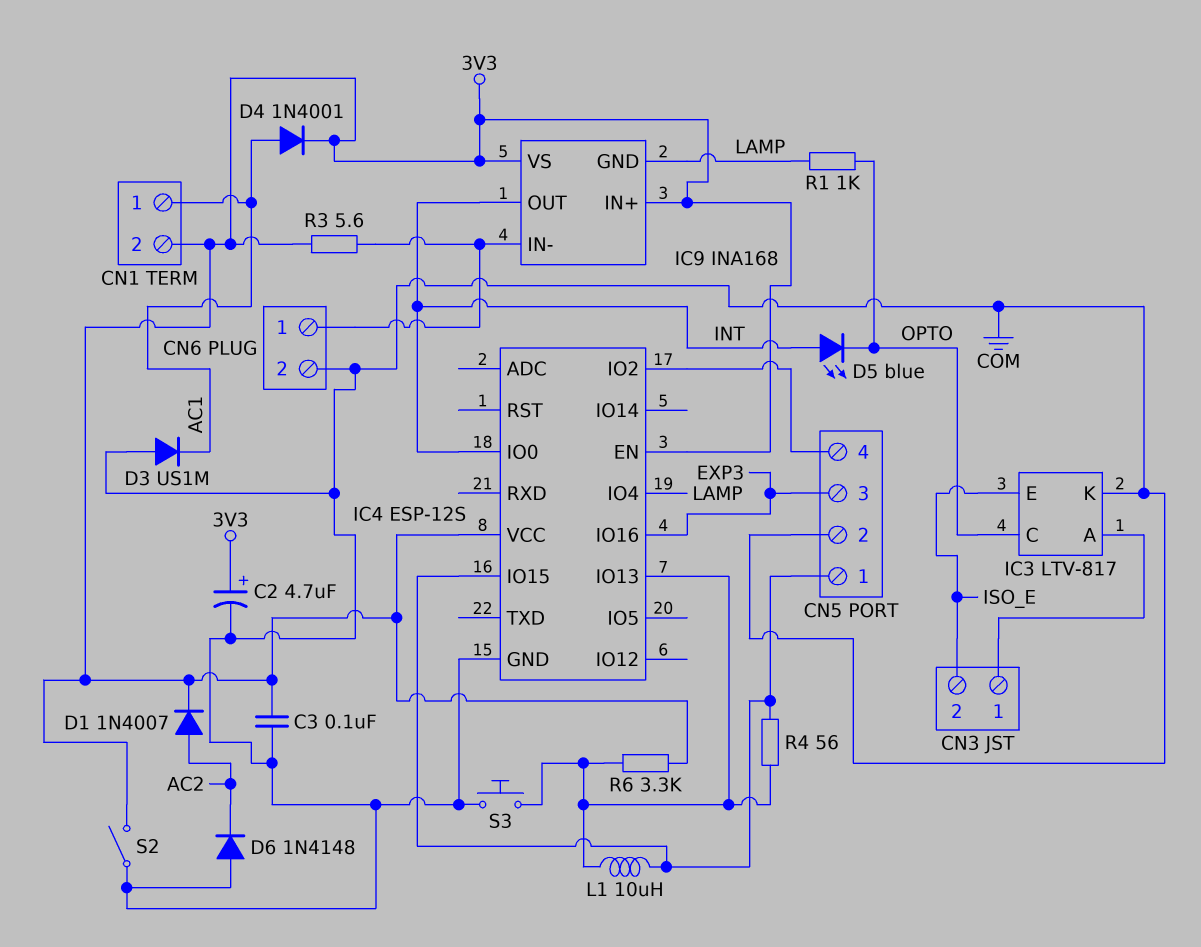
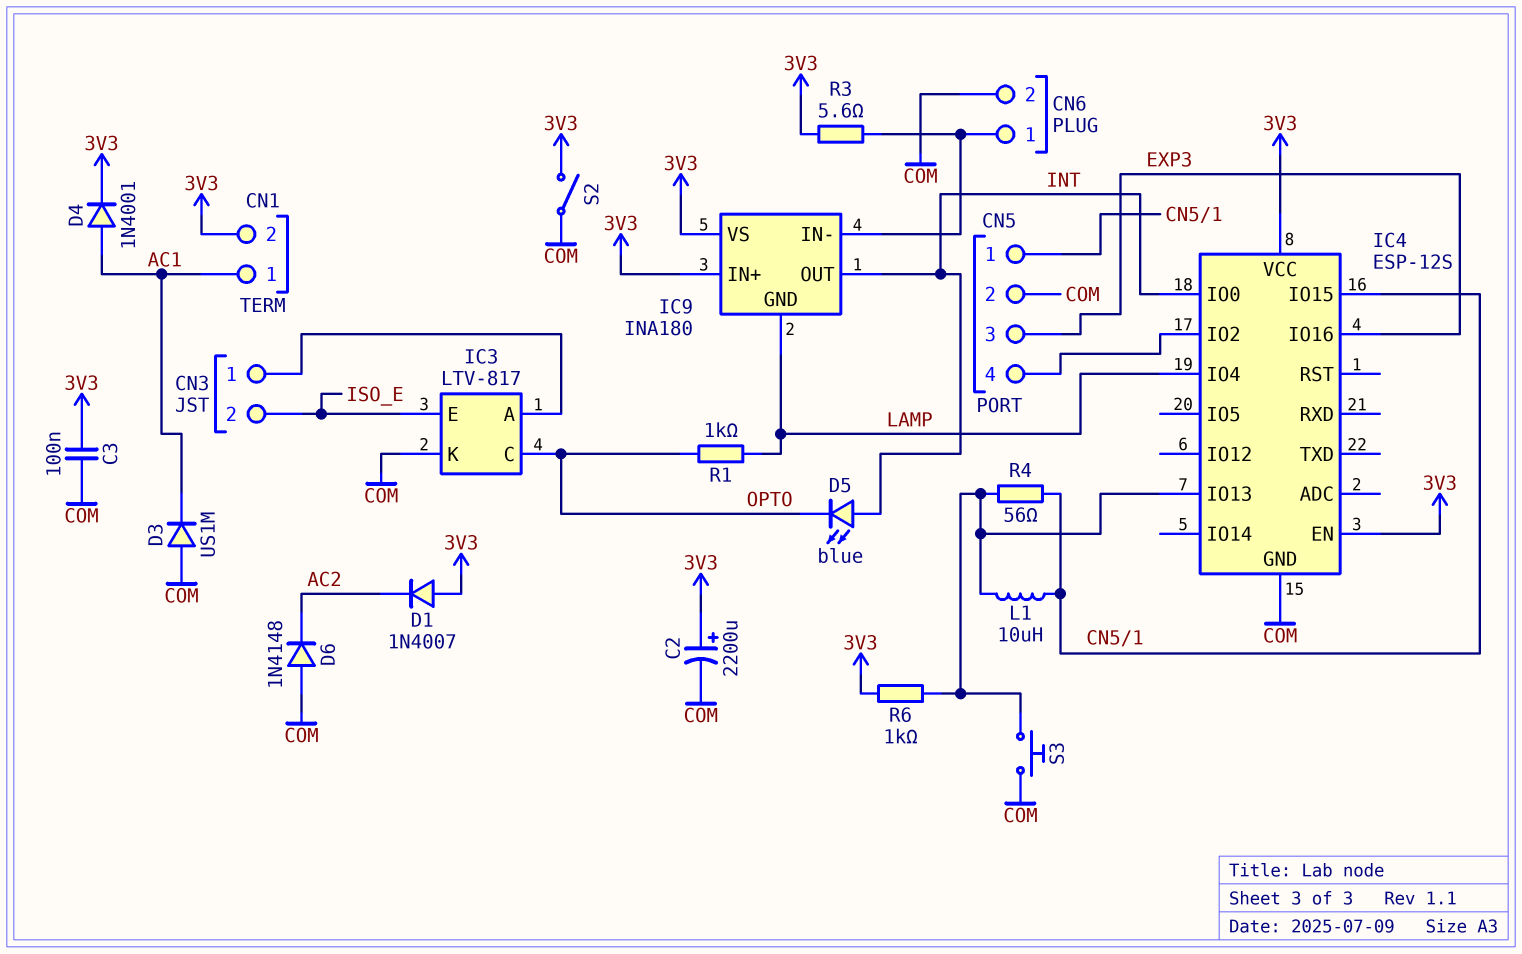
C2: 4.7uF (plus 3V3, minus COM) -> 2200uF (plus 3V3, minus COM)
D1: diode 1N4007 (A AC2, K 3V3) -> diode 1N4007 (A 3V3, K AC2)
IC9: INA168 -> INA180
R6: 3.3k (3V3, IC4/IO13) -> 1k (3V3, IC4/IO13)

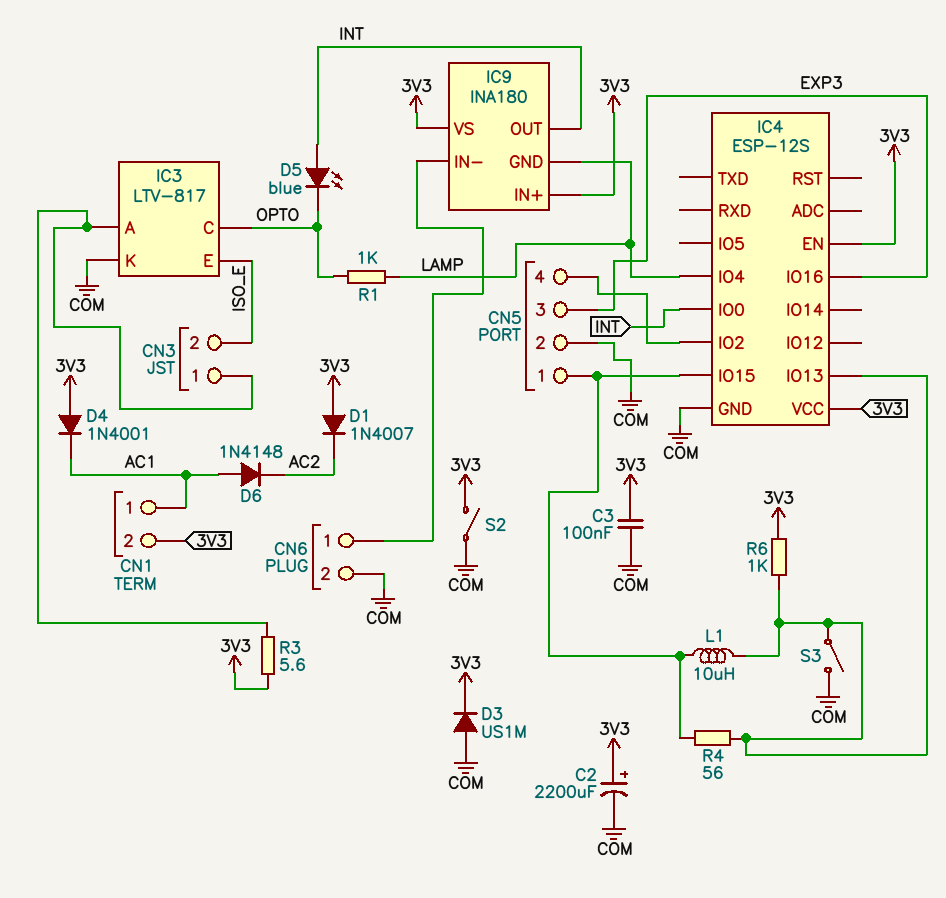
D3: diode US1M (A COM, K AC1) -> diode US1M (A COM, K 3V3)
D4: diode 1N4001 (A AC1, K 3V3) -> diode 1N4001 (A 3V3, K AC1)
D6: diode 1N4148 (A COM, K AC2) -> diode 1N4148 (A AC1, K AC2)
R3: 5.6 (3V3, CN6/1) -> 5.6 (3V3, CN3/1)
S3: button (COM, IC4/IO13) -> switch (COM, IC4/IO13)

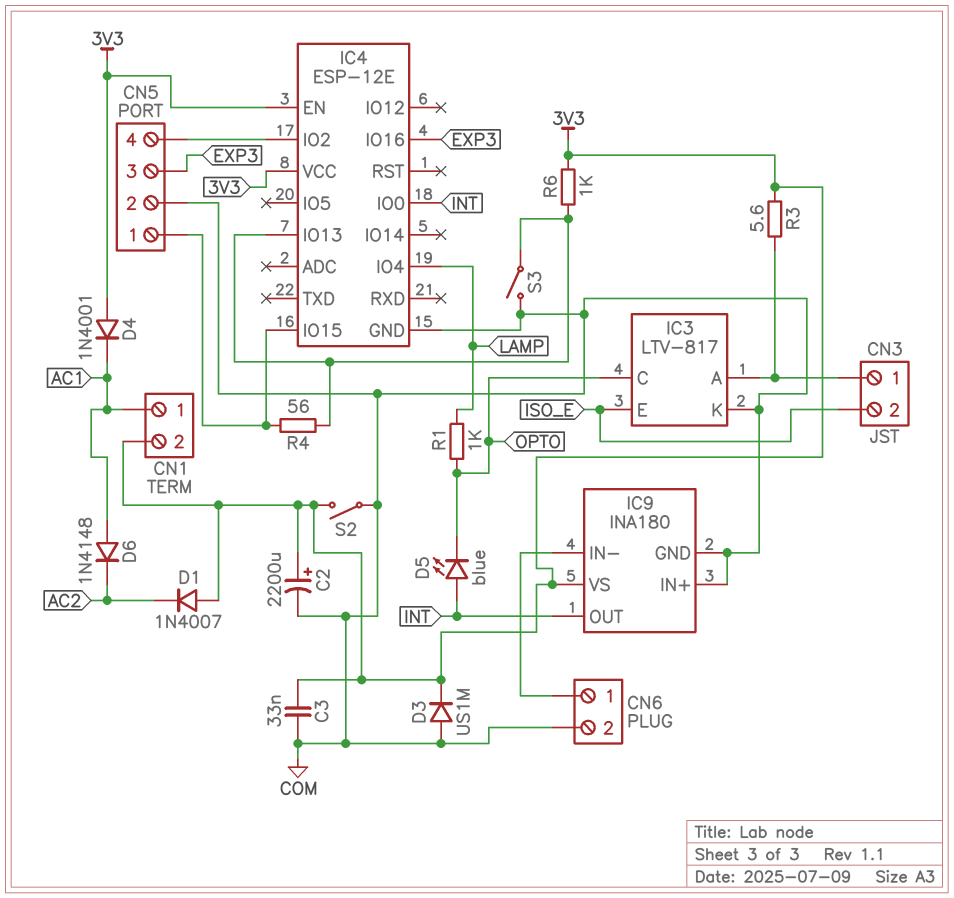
C3: 100nF (3V3, COM) -> 33nF (3V3, COM)
IC4: ESP-12S -> ESP-12E
IC9 pin GND: LAMP -> COM
IC9 pin IN+: 3V3 -> COM
L1: 10uH (CN5/1, IC4/IO13) -> none

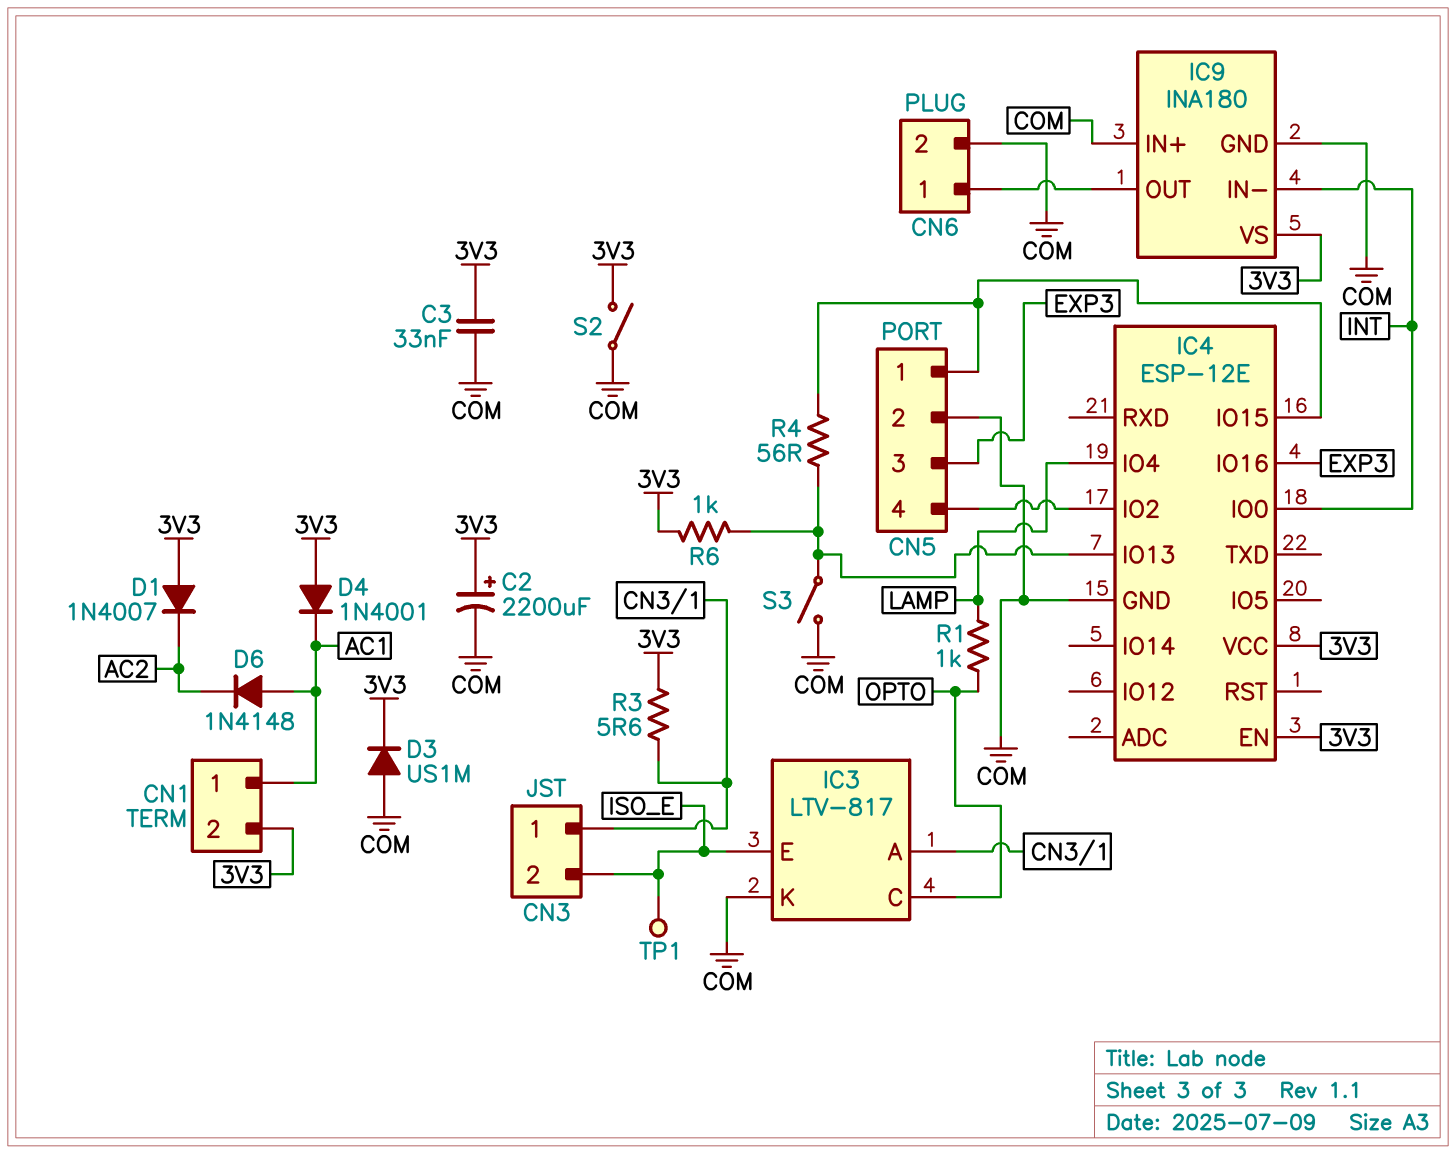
D5: LED blue (A INT, K OPTO) -> none
IC9 pin IN-: CN6/1 -> INT
IC9 pin OUT: INT -> CN6/1
TP1: none -> test point (ISO_E)

